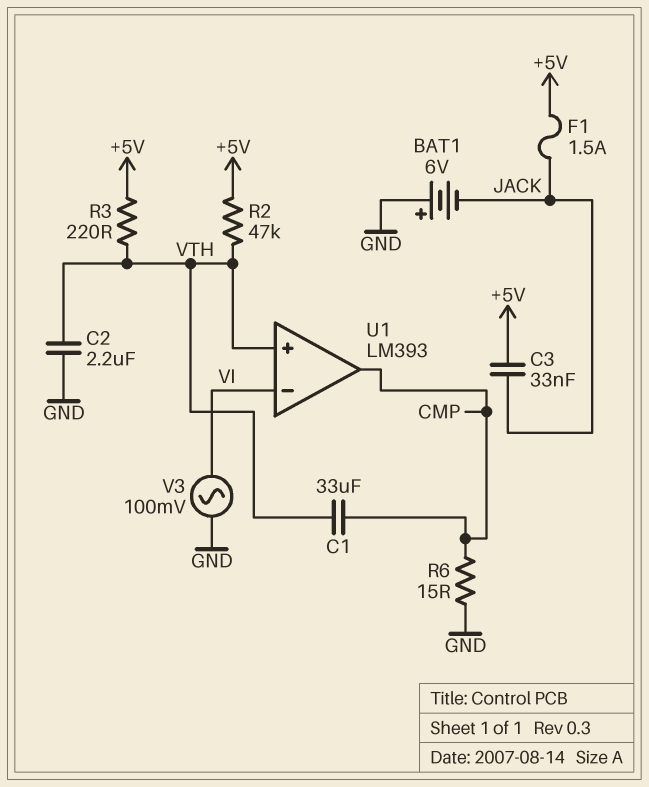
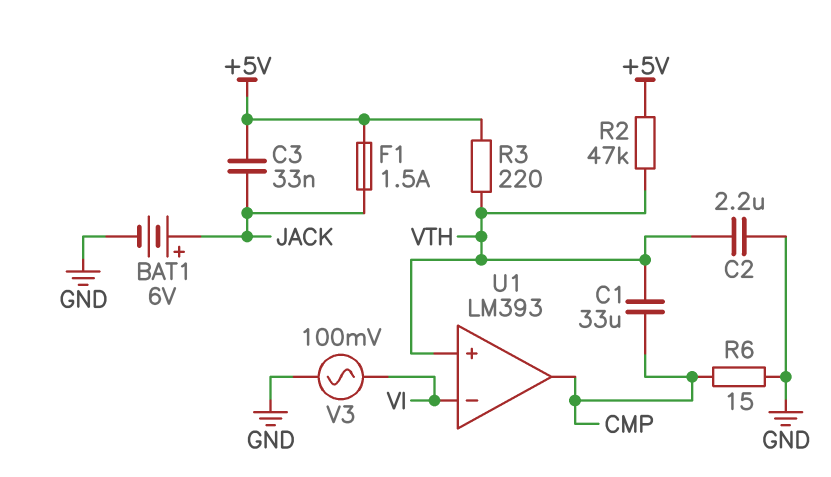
BAT1: 6V (plus GND, minus JACK) -> 6V (plus JACK, minus GND)

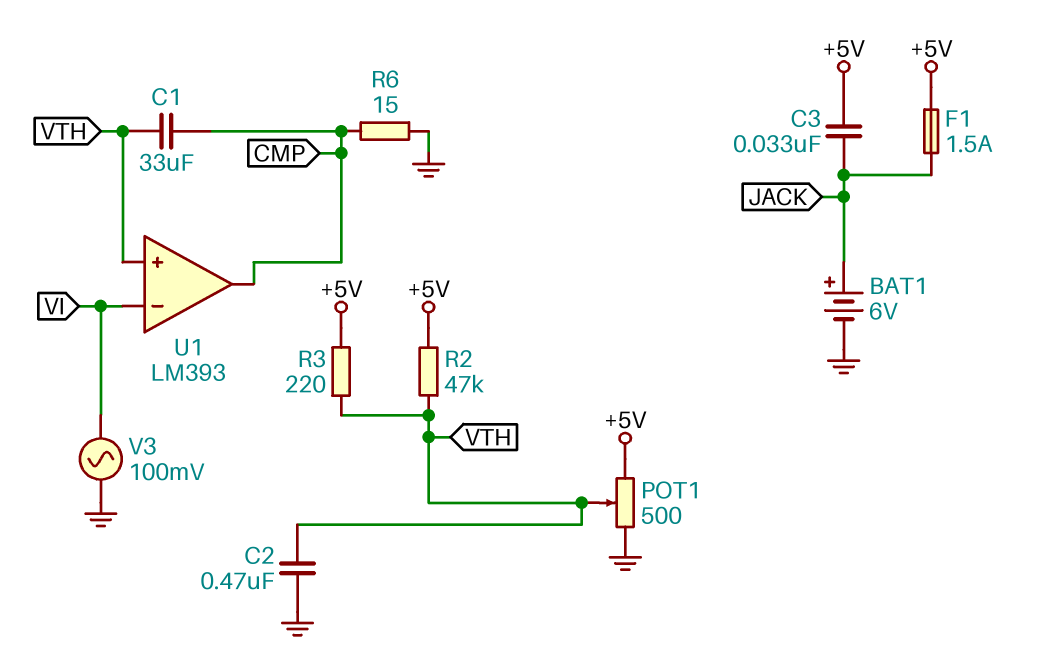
C2: 2.2uF (GND, VTH) -> 470nF (GND, VTH)
POT1: none -> 500 (+5V, GND, wiper VTH)

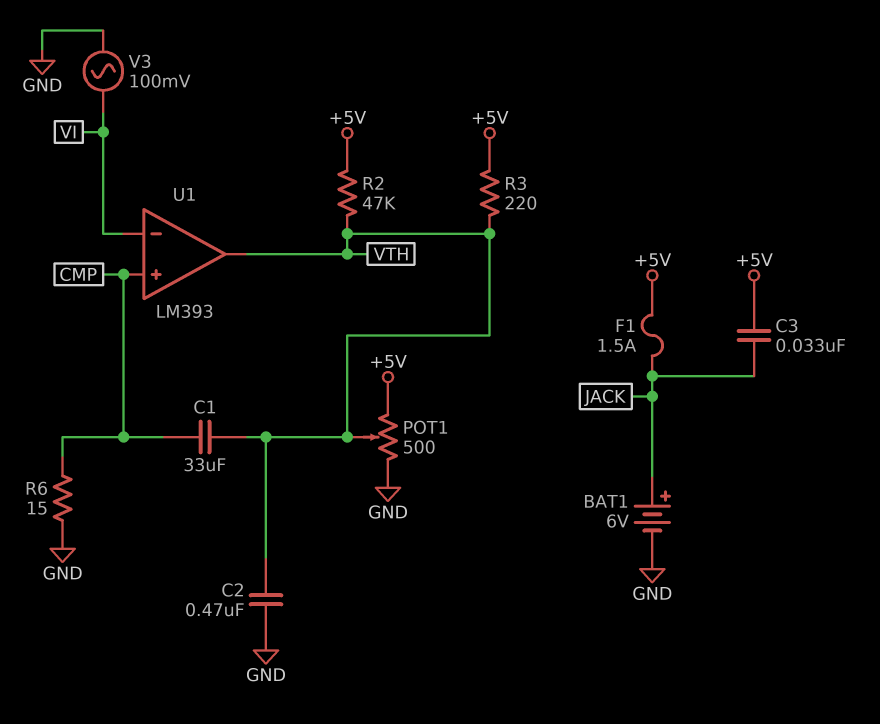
U1 pin in+: VTH -> CMP
U1 pin out: CMP -> VTH

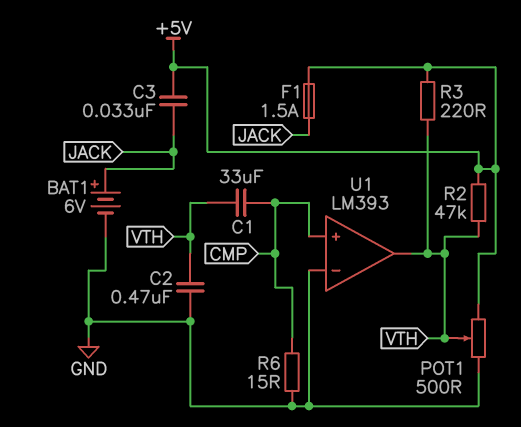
U1 pin in-: VI -> GND
V3: AC 100mV (GND, VI) -> none

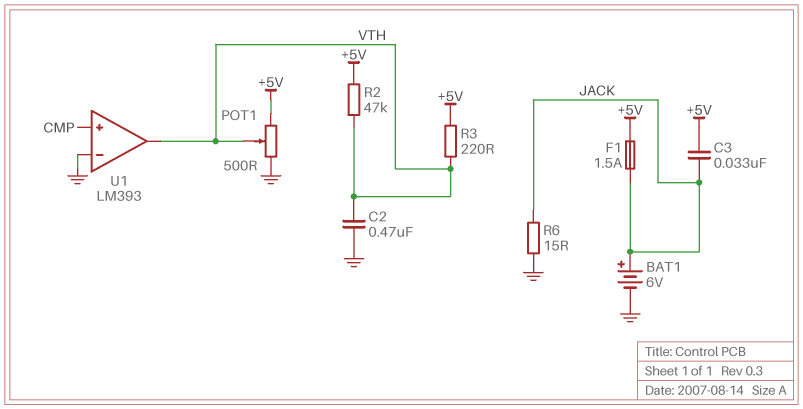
C1: 33uF (CMP, VTH) -> none
R6: 15 (CMP, GND) -> 15 (GND, JACK)

